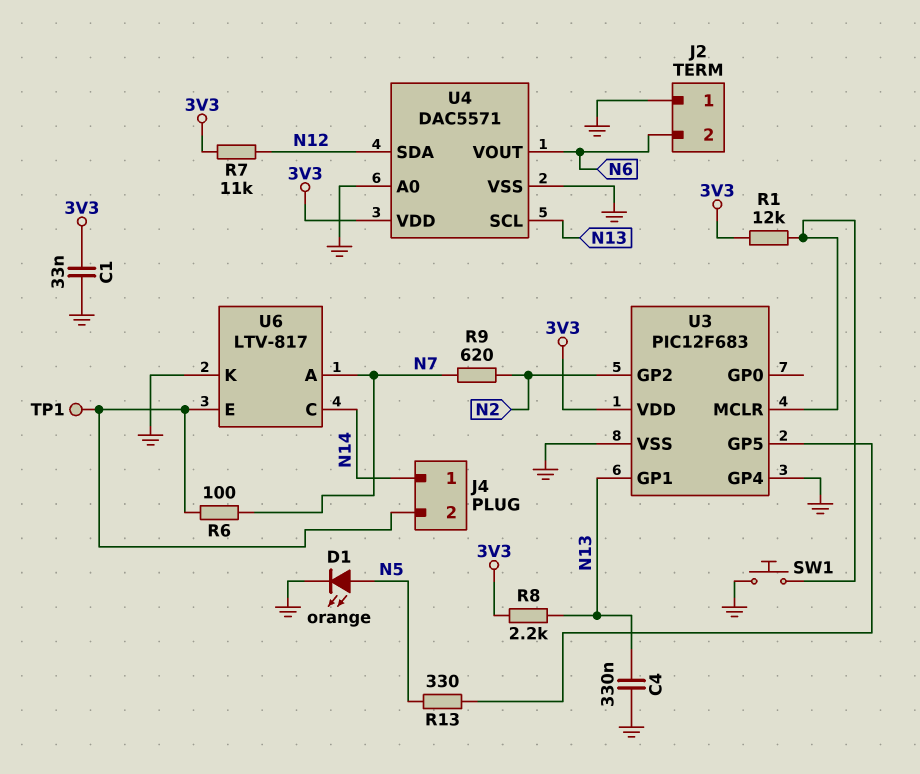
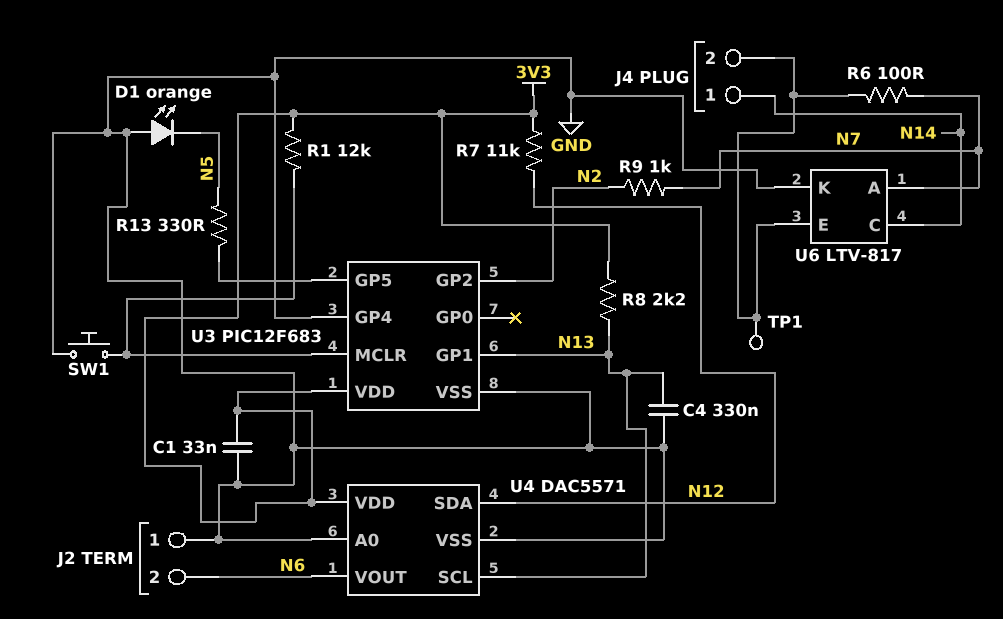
D1: LED orange (A N5, K GND) -> LED orange (A GND, K N5)
R9: 620 (N2, N7) -> 1k (N2, N7)

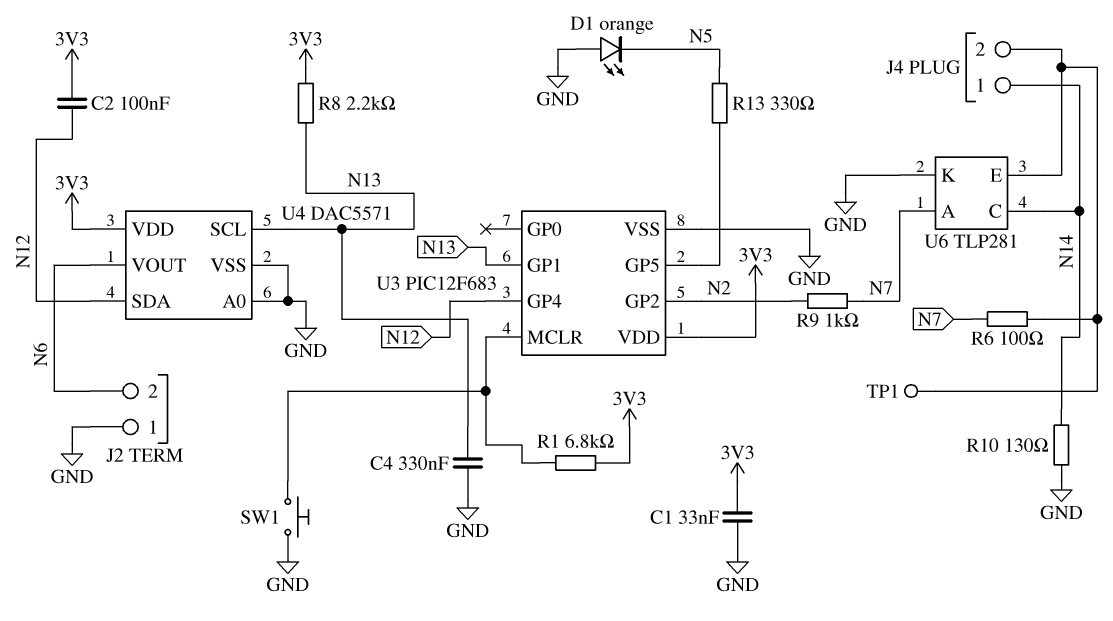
C2: none -> 100nF (3V3, N12)
R1: 12k (3V3, U3/MCLR) -> 6.8k (3V3, U3/MCLR)
R7: 11k (3V3, N12) -> none
R10: none -> 130 (GND, N14)
U3 pin GP4: GND -> N12
U6: LTV-817 -> TLP281

